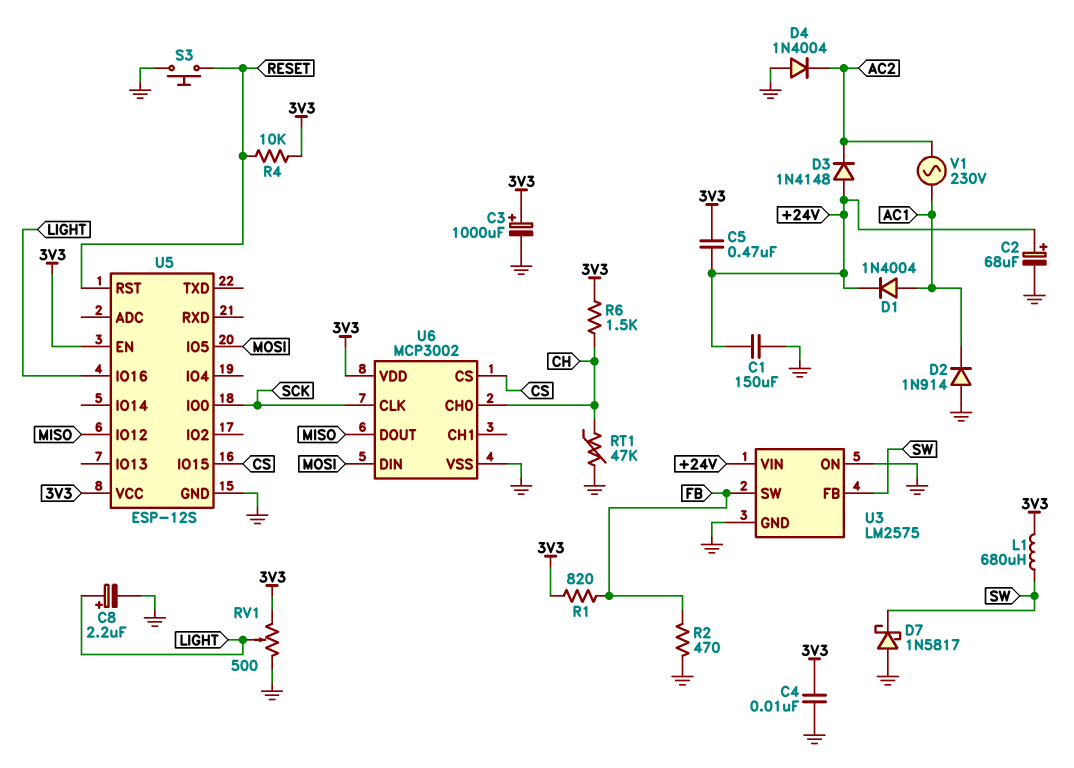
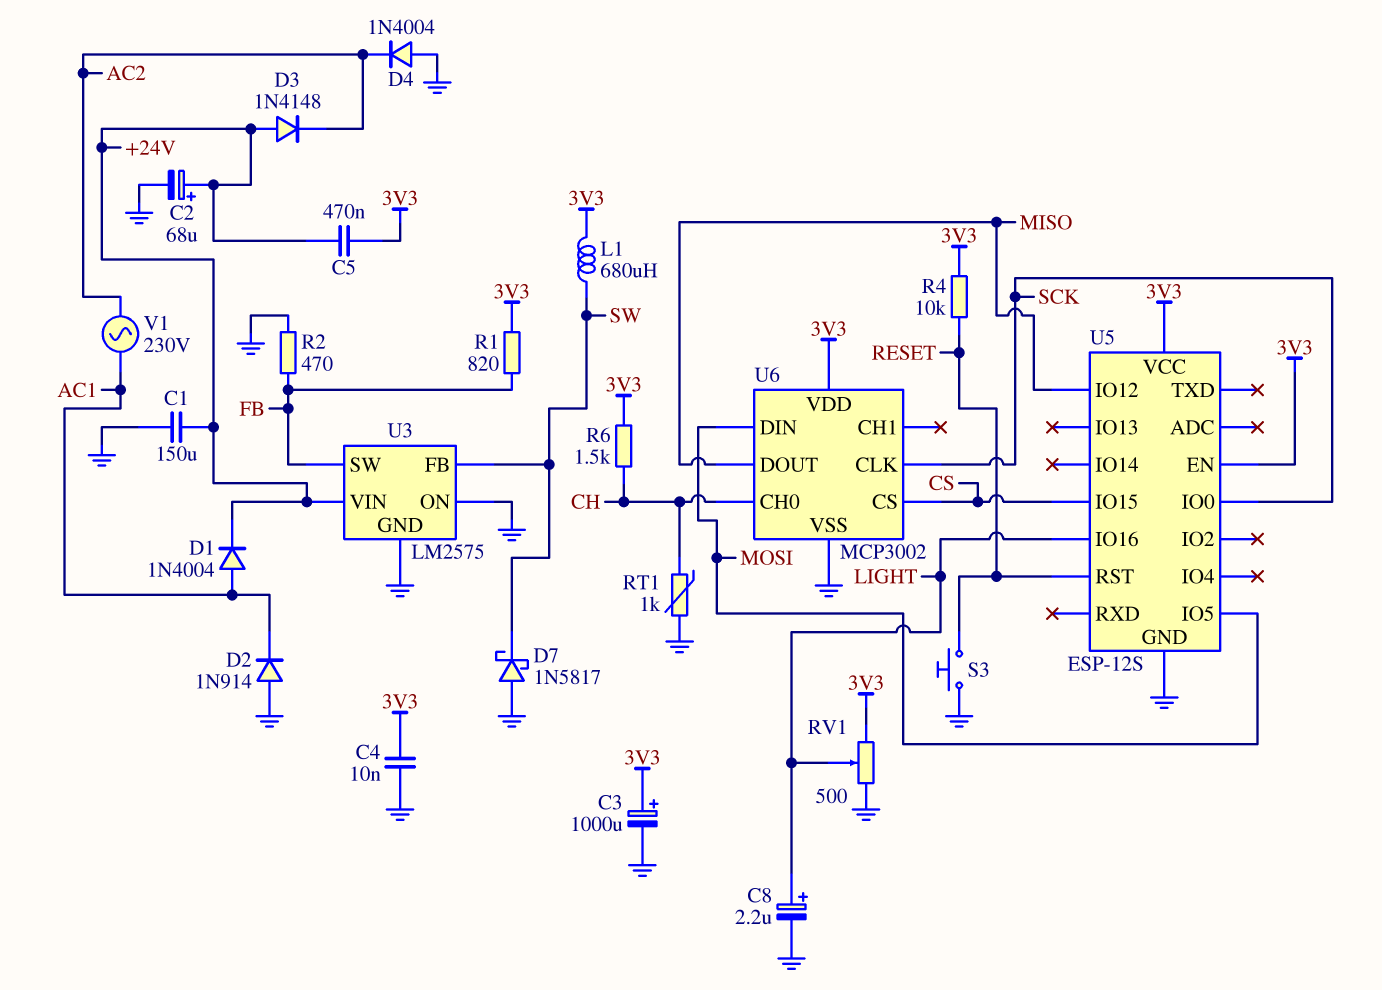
RT1: 47k (CH, GND) -> 1k (CH, GND)

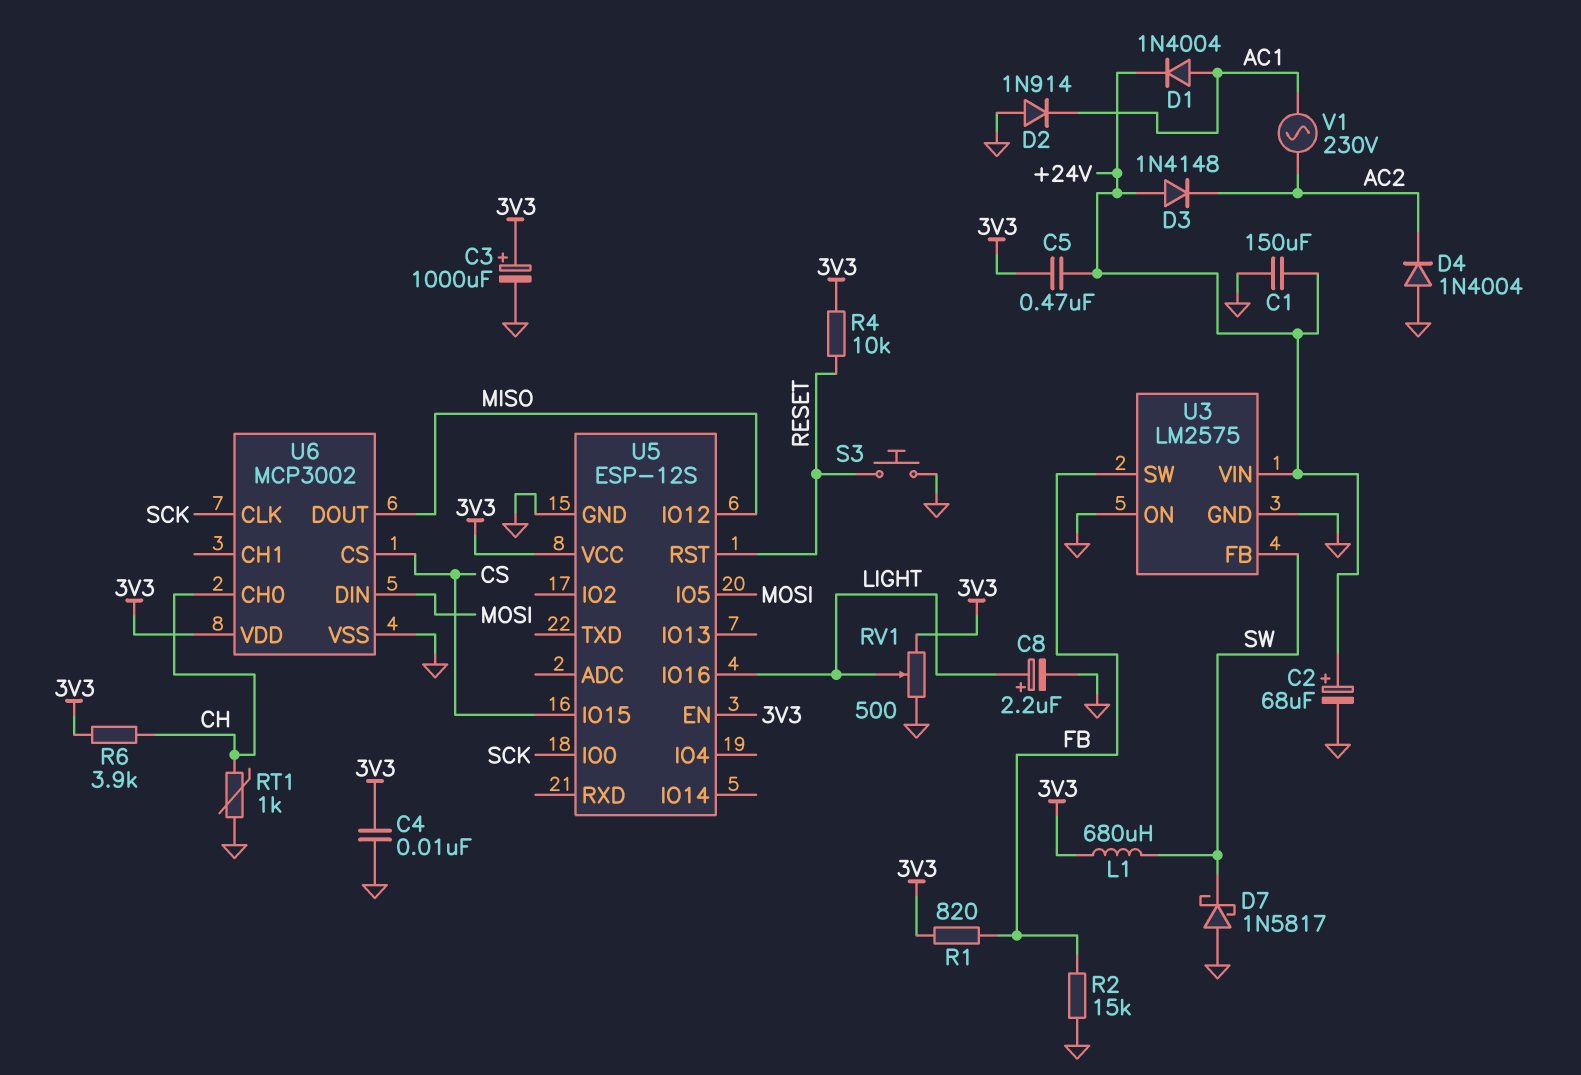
R2: 470 (FB, GND) -> 15k (FB, GND)
R6: 1.5k (3V3, CH) -> 3.9k (3V3, CH)

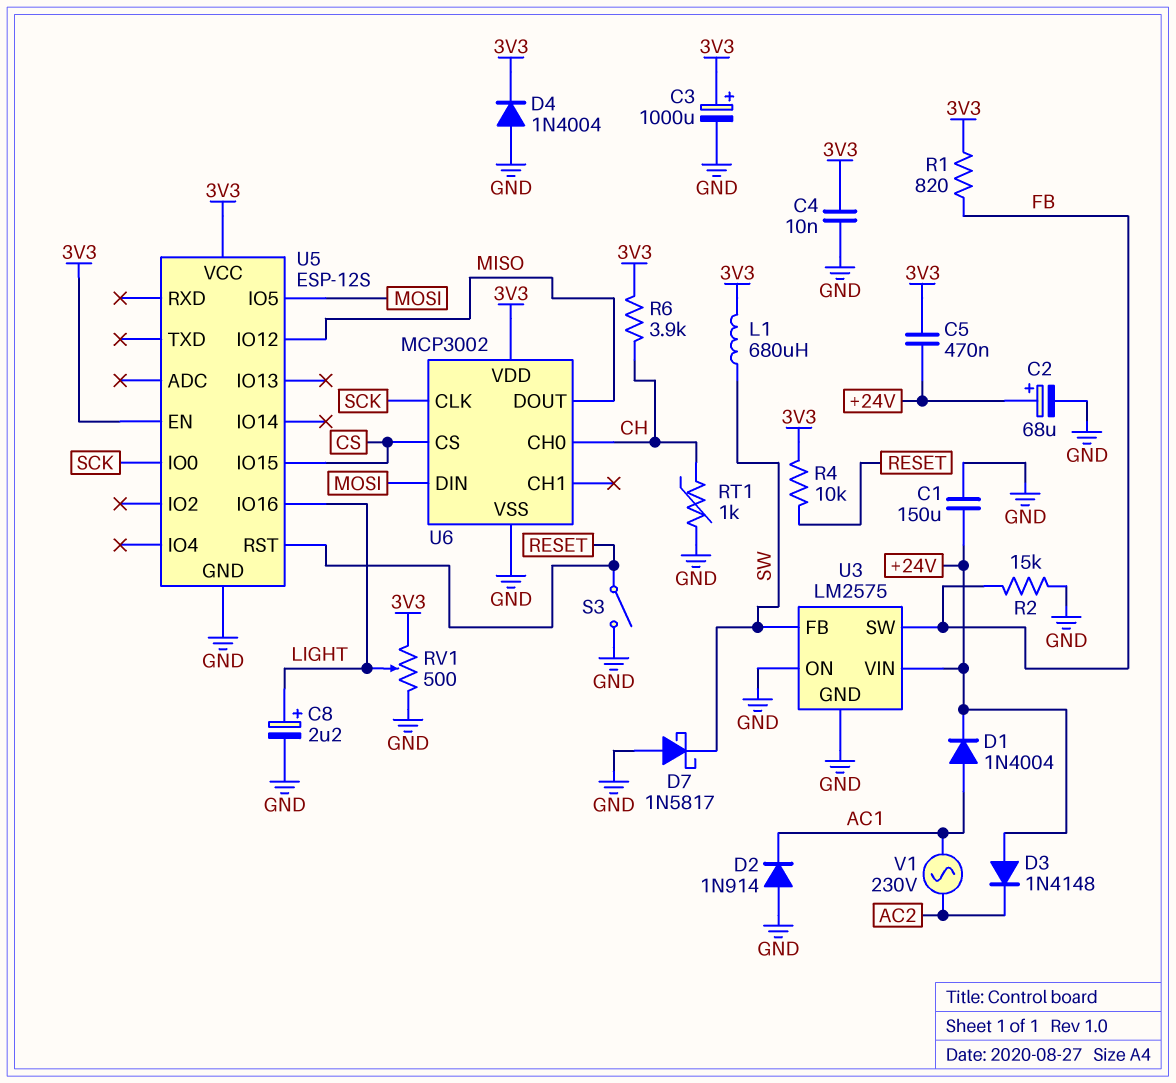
D4: diode 1N4004 (A GND, K AC2) -> diode 1N4004 (A GND, K 3V3)
S3: button (GND, RESET) -> switch (GND, RESET)

